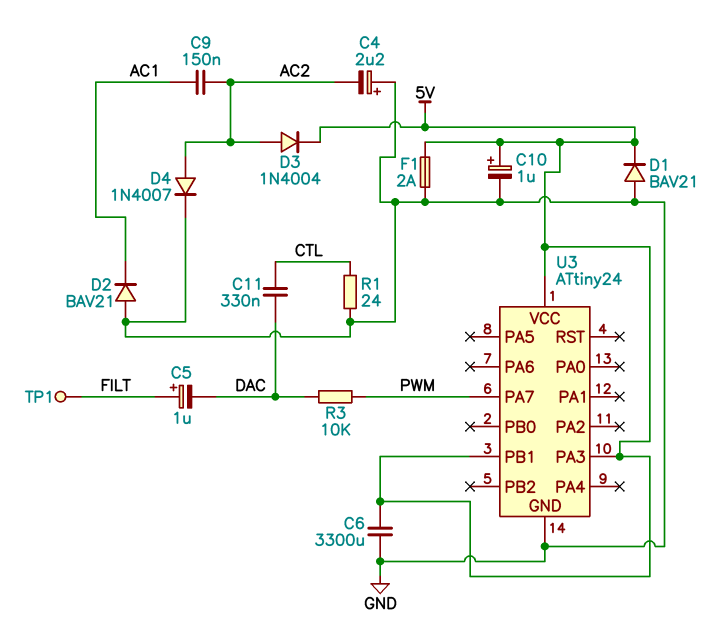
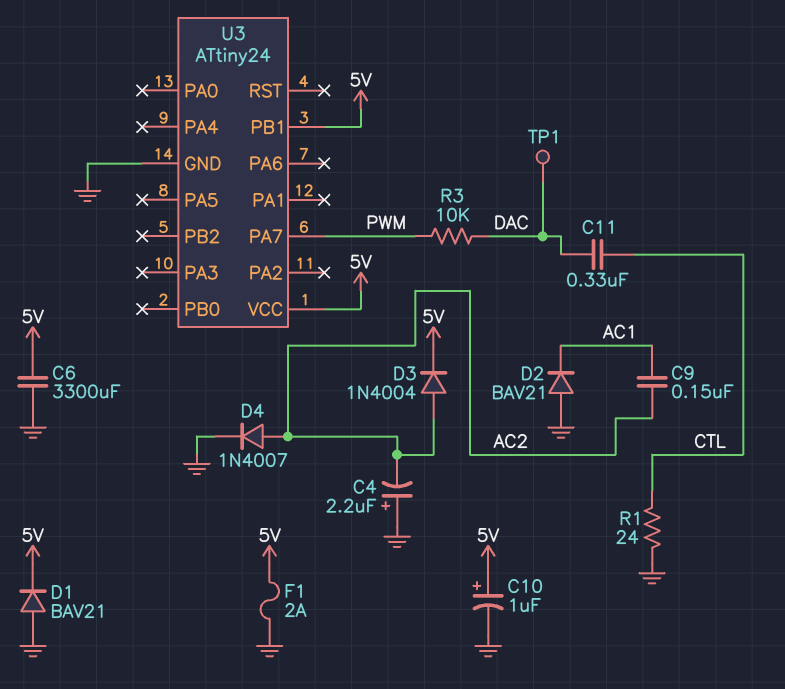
C5: 1uF (plus FILT, minus DAC) -> none
TP1: test point (FILT) -> test point (DAC)
U3 pin PA3: 5V -> none

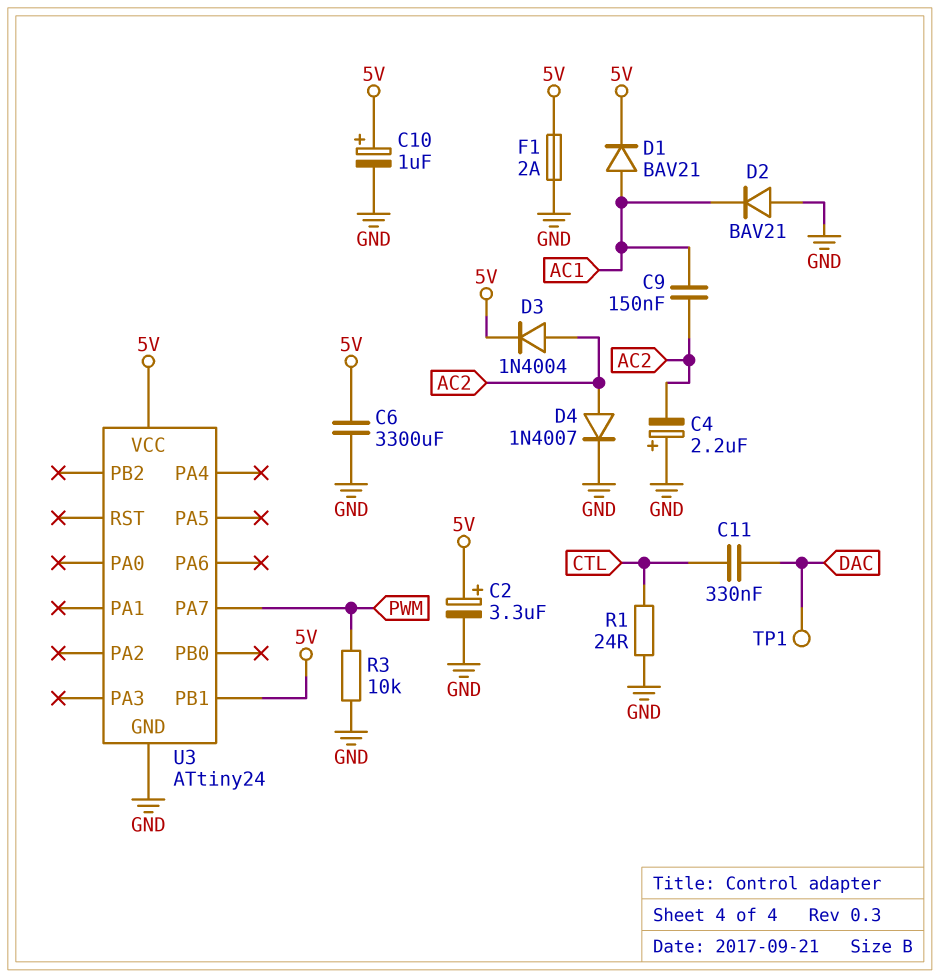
C2: none -> 3.3uF (plus 5V, minus GND)
D1: diode BAV21 (A GND, K 5V) -> diode BAV21 (A AC1, K 5V)
R3: 10k (DAC, PWM) -> 10k (GND, PWM)

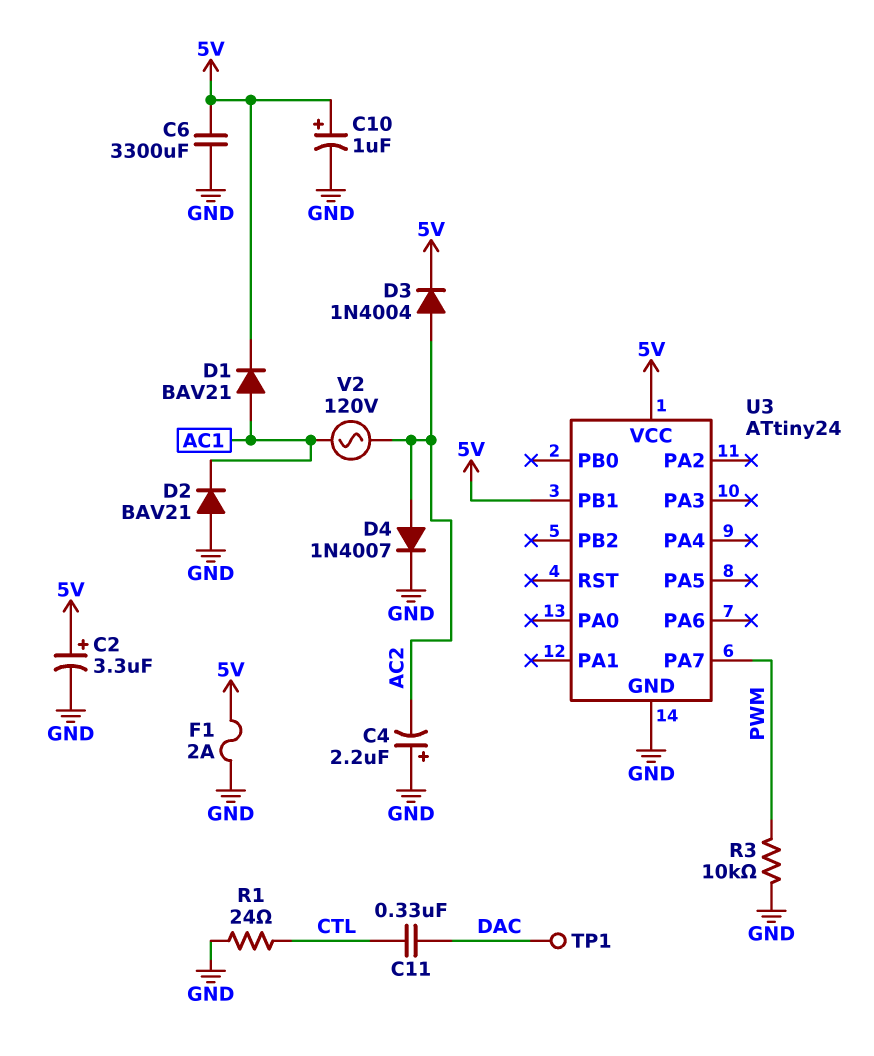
C9: 150nF (AC1, AC2) -> none
V2: none -> AC 120V (AC1, AC2)

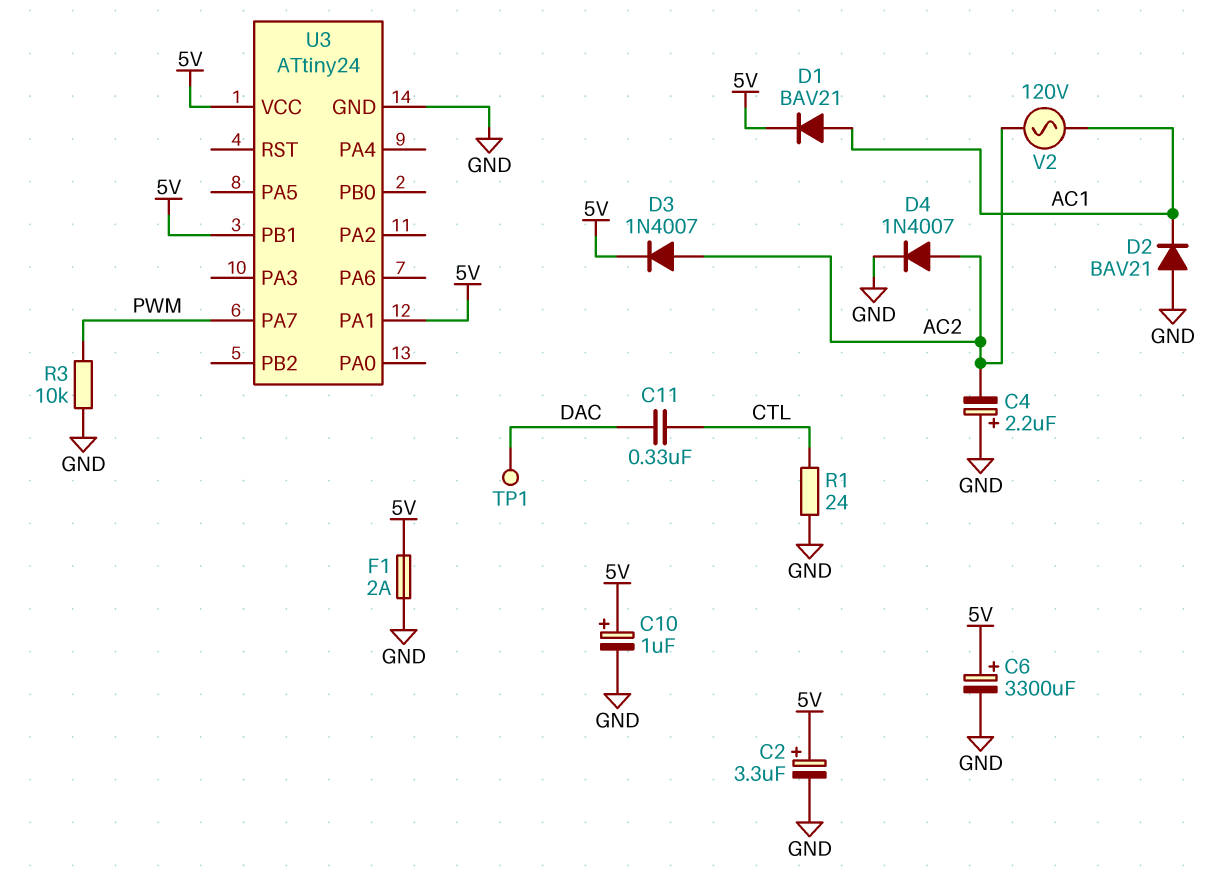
C6: 3300uF (5V, GND) -> 3300uF (plus 5V, minus GND)
D3: diode 1N4004 (A AC2, K 5V) -> diode 1N4007 (A AC2, K 5V)
U3 pin PA1: none -> 5V

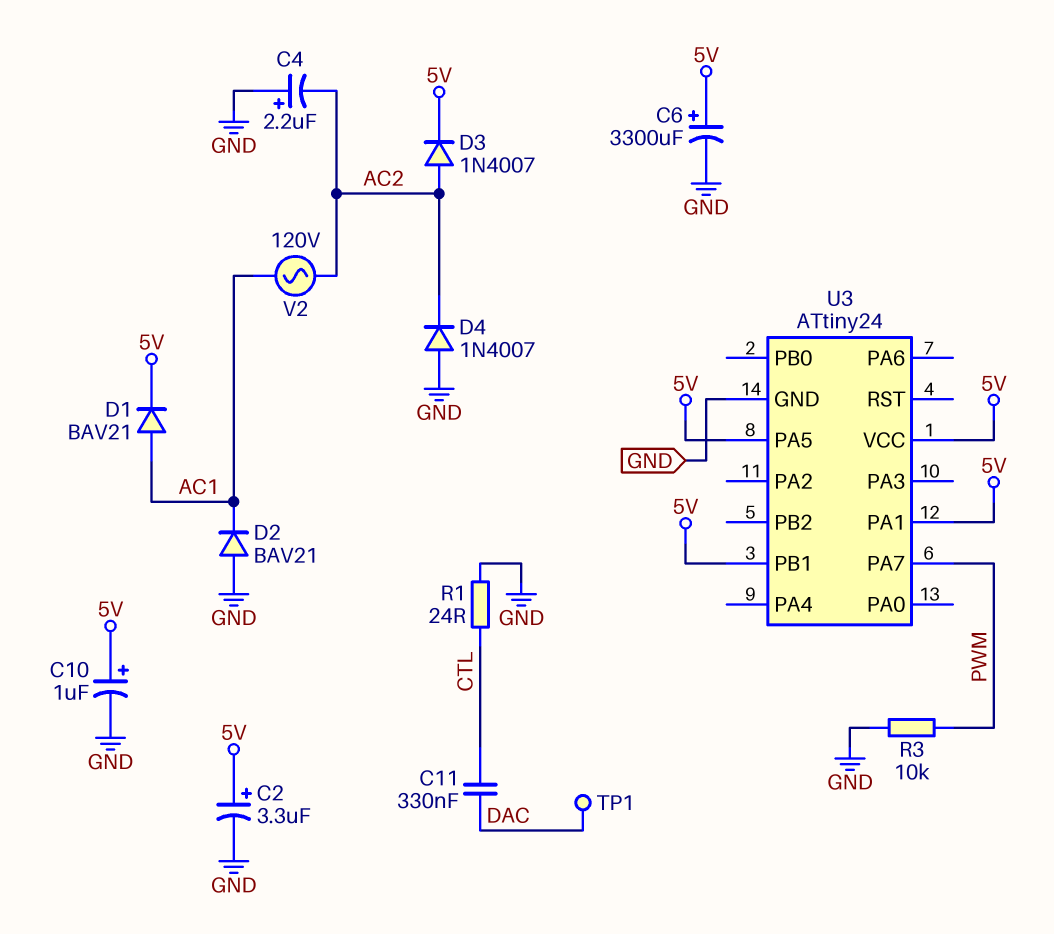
D4: diode 1N4007 (A AC2, K GND) -> diode 1N4007 (A GND, K AC2)
F1: 2A (5V, GND) -> none
U3 pin PA5: none -> 5V

